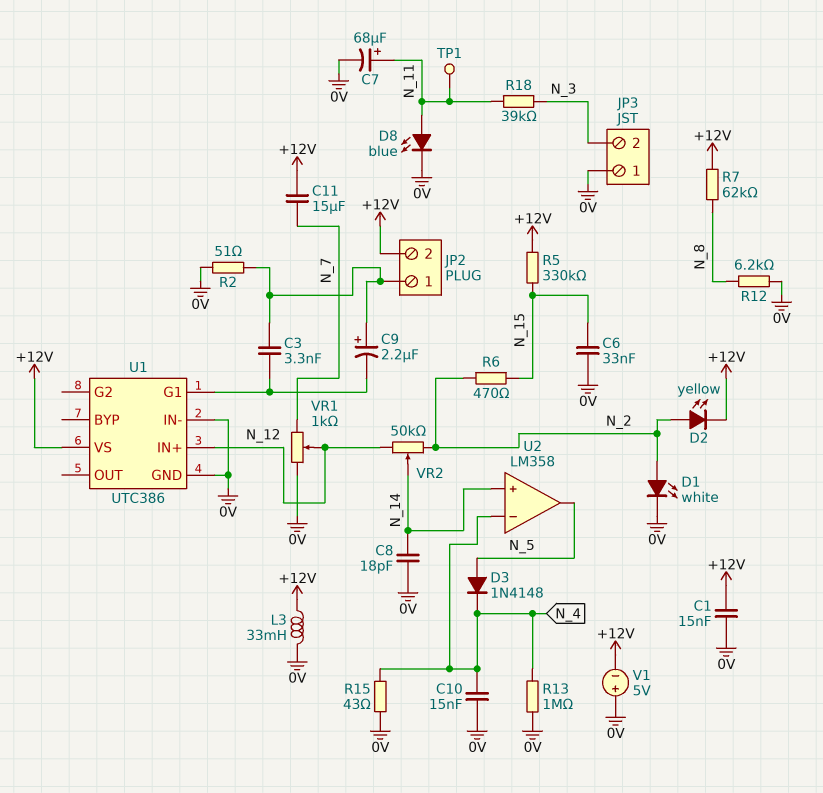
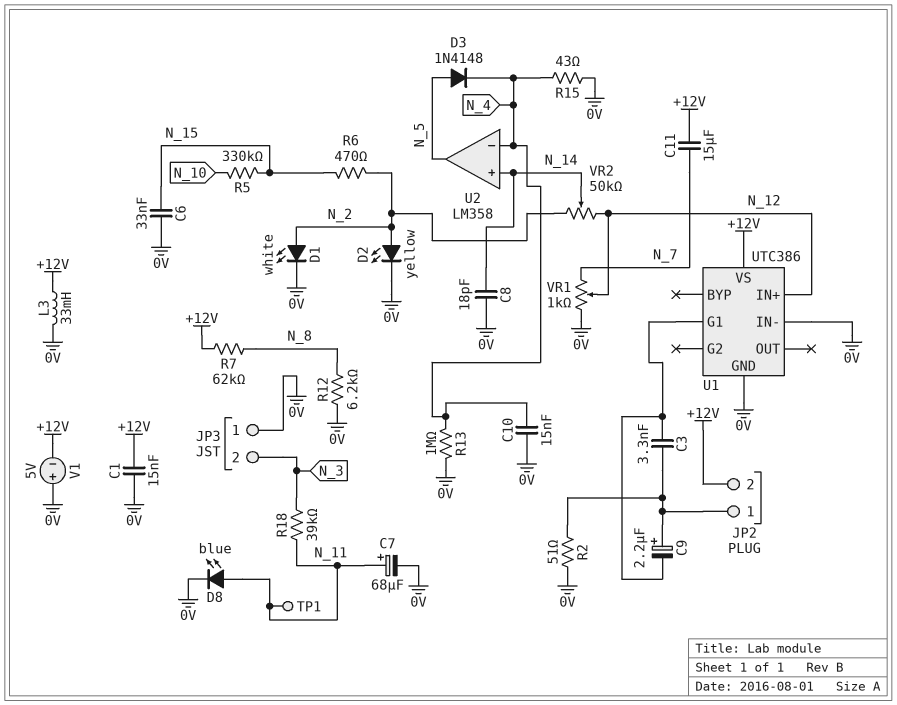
D2: LED yellow (A N_2, K +12V) -> LED yellow (A N_2, K 0V)
R5: 330k (+12V, N_15) -> 330k (N_10, N_15)

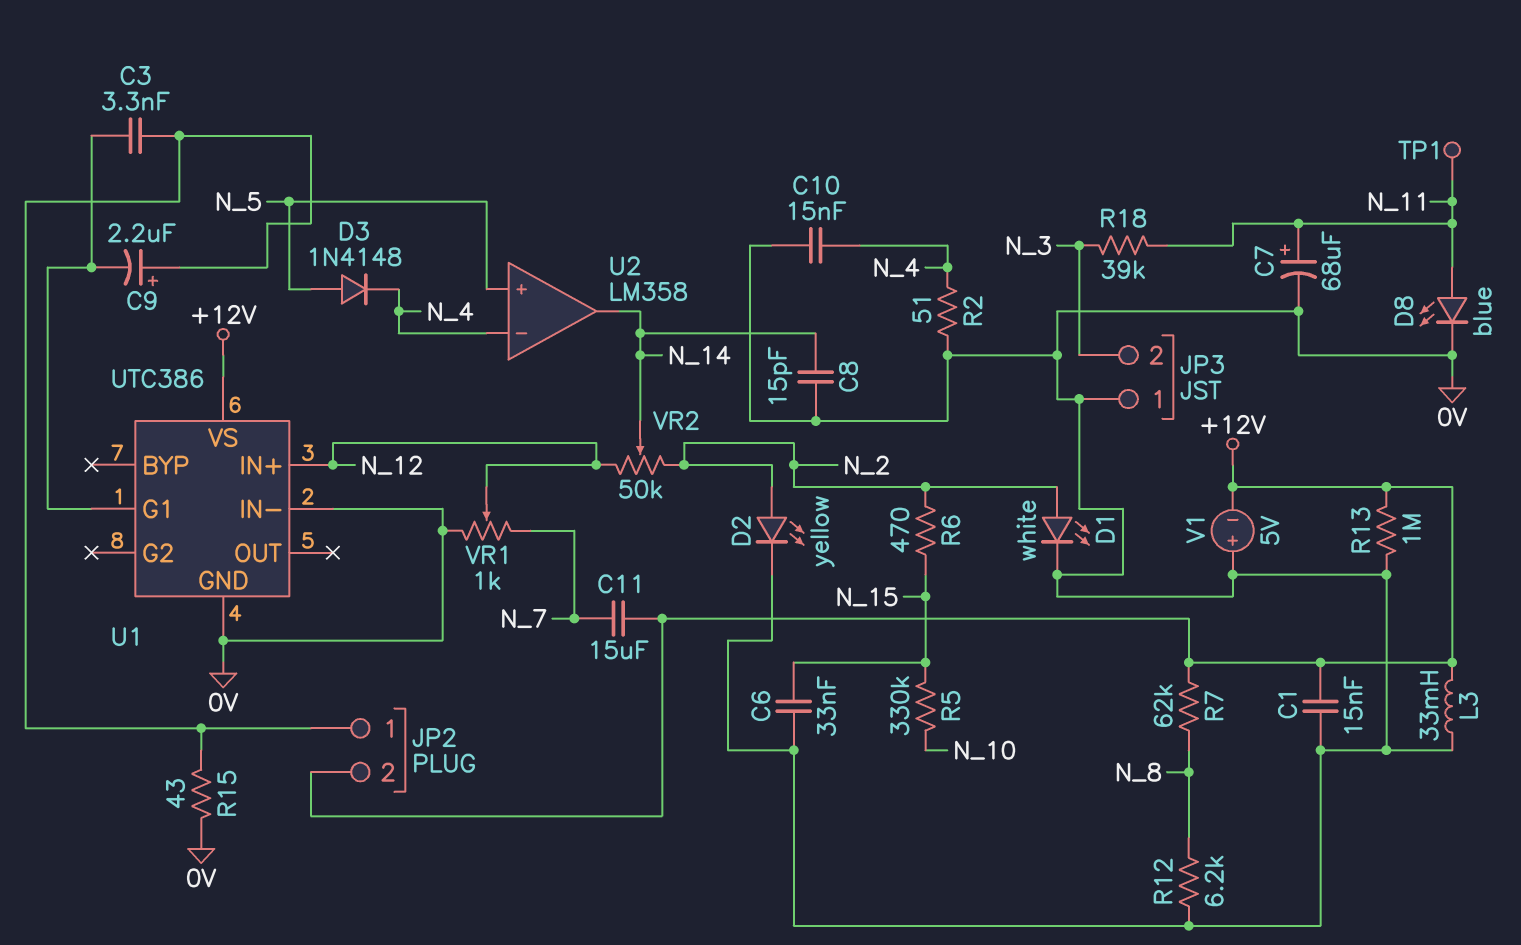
C8: 18pF (0V, N_14) -> 15pF (0V, N_14)
R2: 51 (0V, JP2/1) -> 51 (0V, N_4)
R13: 1M (0V, N_4) -> 1M (+12V, 0V)
R15: 43 (0V, N_4) -> 43 (0V, JP2/1)
U2 pin in+: N_14 -> N_5
U2 pin out: N_5 -> N_14

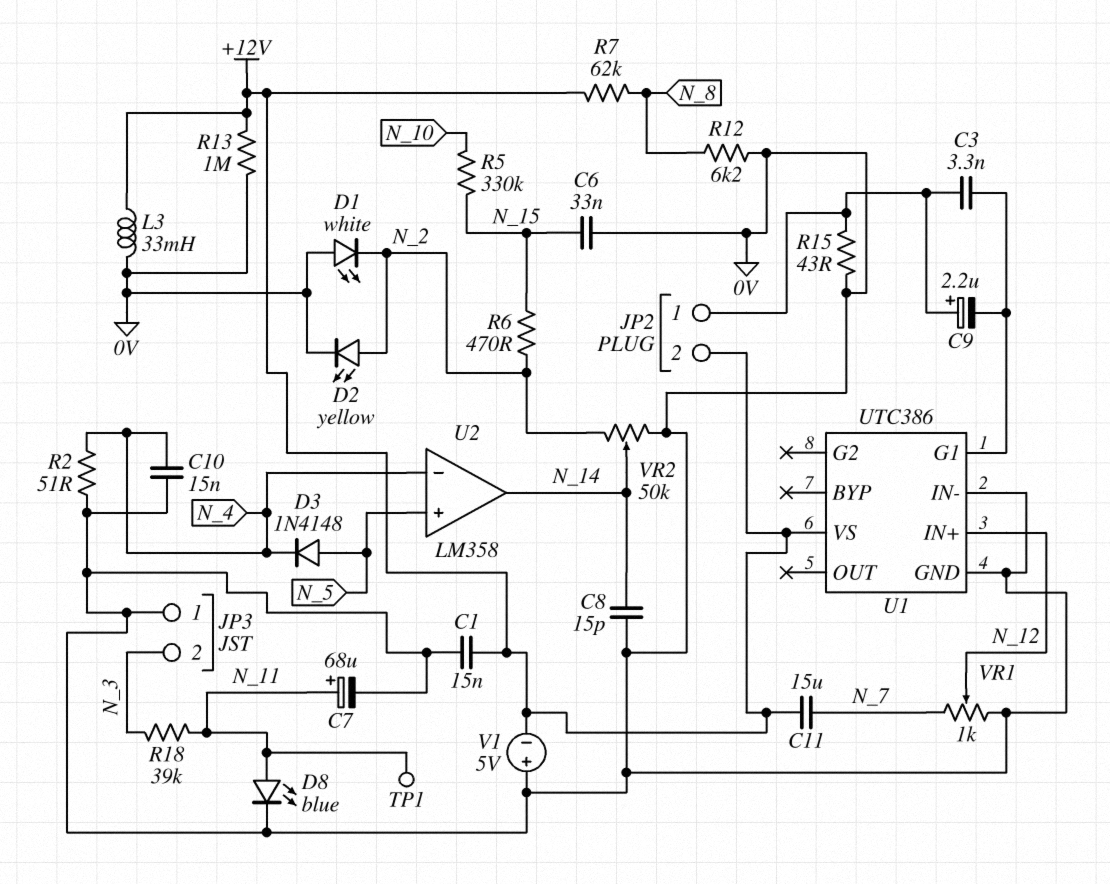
D1: LED white (A N_2, K 0V) -> LED white (A 0V, K N_2)
VR2: 50k (N_2, N_12, wiper N_14) -> 50k (0V, N_2, wiper N_14)

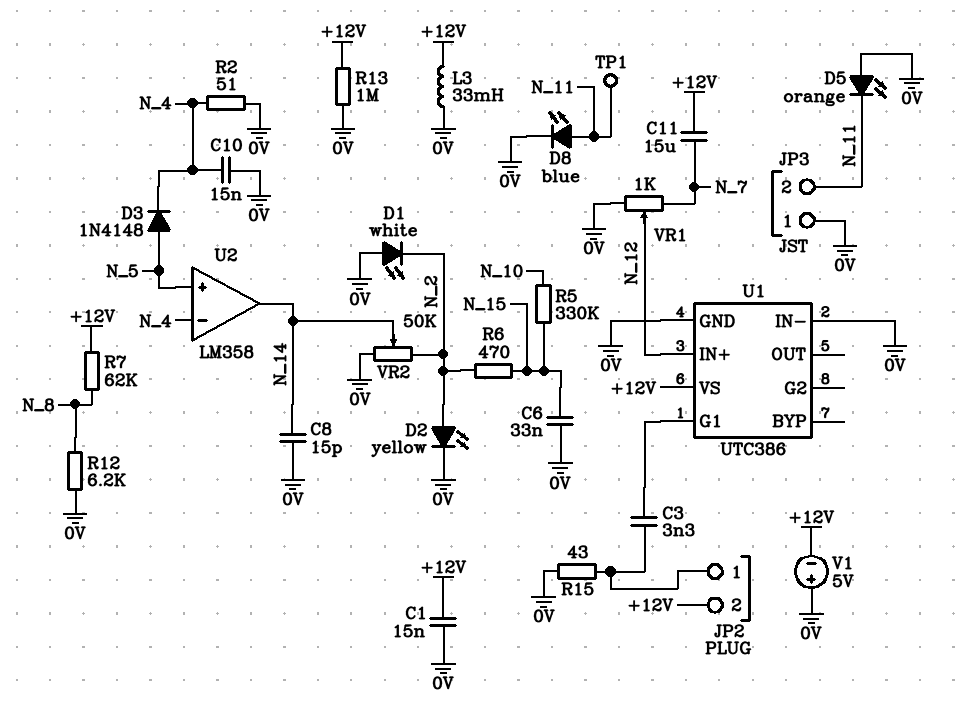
C7: 68uF (plus N_11, minus 0V) -> none
C9: 2.2uF (plus JP2/1, minus U1/G1) -> none
D5: none -> LED orange (A 0V, K N_11)
JP3 pin 2: N_3 -> N_11
R18: 39k (N_3, N_11) -> none

